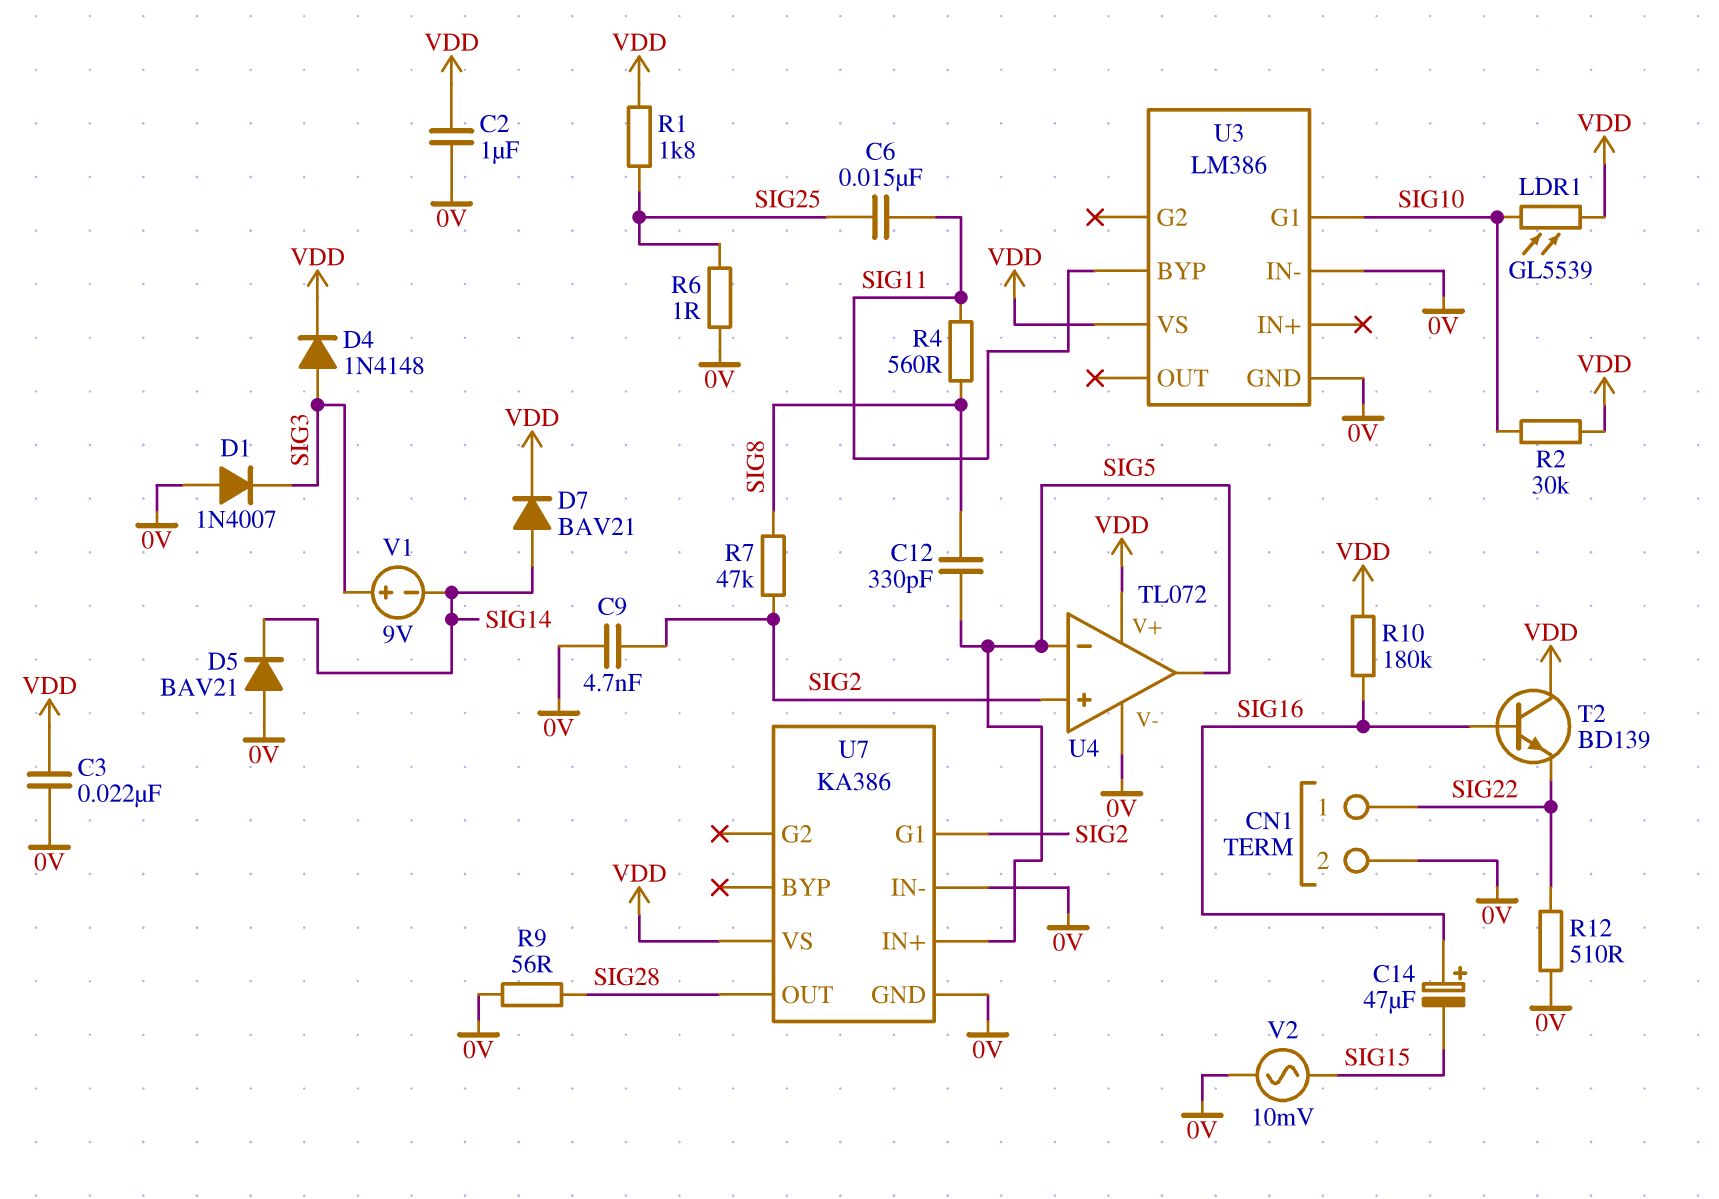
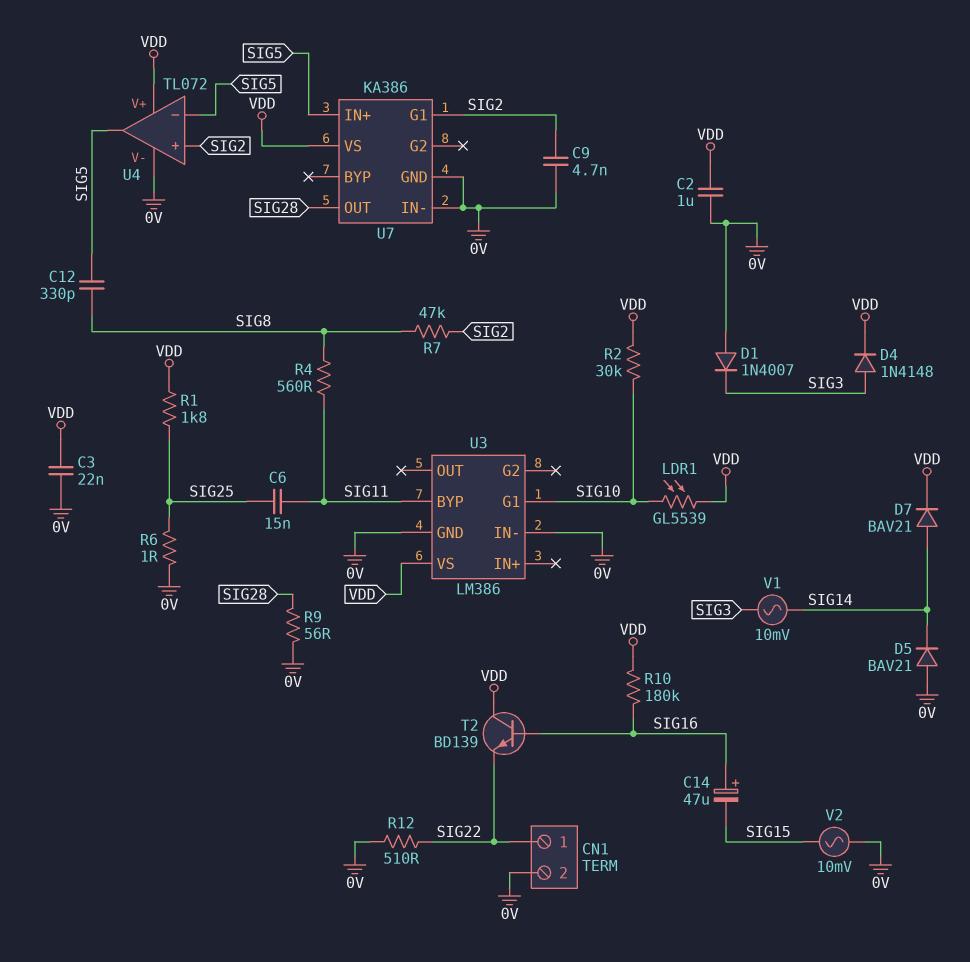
V1: 9V (plus SIG3, minus SIG14) -> AC 10mV (SIG3, SIG14)

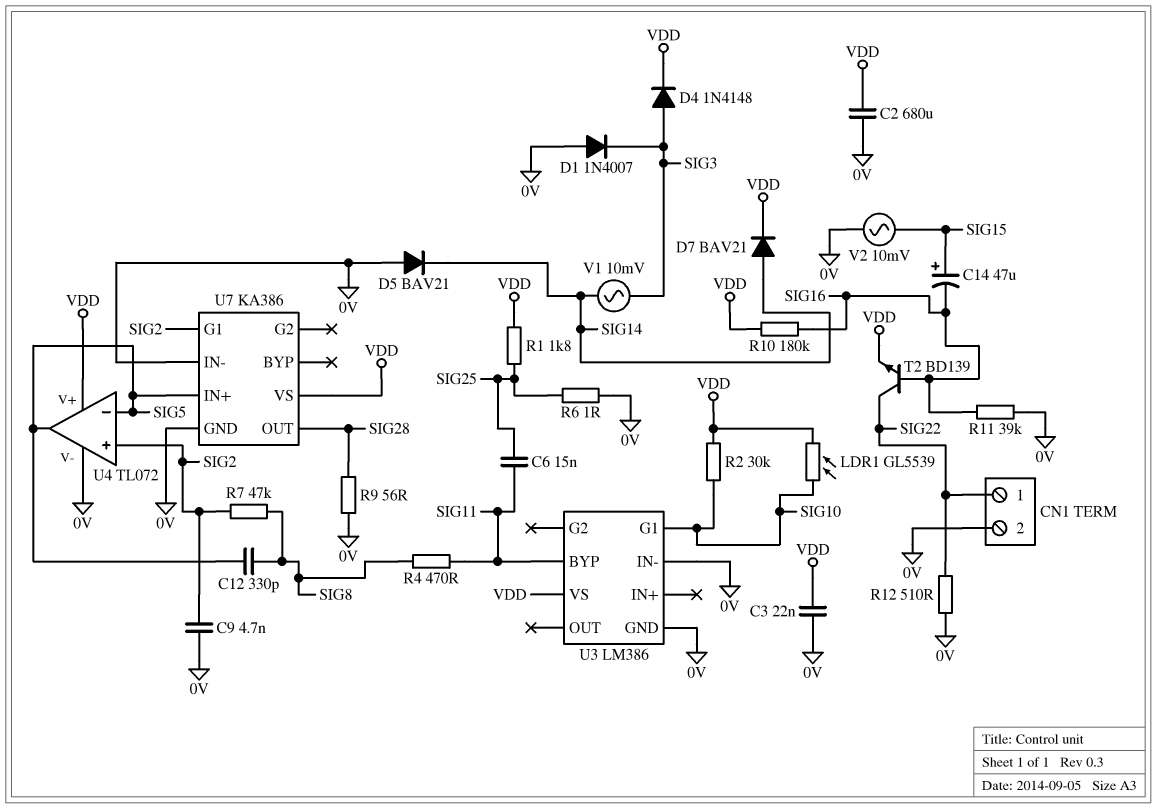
C2: 1uF (0V, VDD) -> 680uF (0V, VDD)
C14: 47uF (plus SIG16, minus SIG15) -> 47uF (plus SIG15, minus SIG16)
R4: 560 (SIG8, SIG11) -> 470 (SIG8, SIG11)
R11: none -> 39k (0V, SIG16)
T2: NPN BD139 (B SIG16, C VDD, E SIG22) -> NPN BD139 (B SIG16, C SIG22, E VDD)

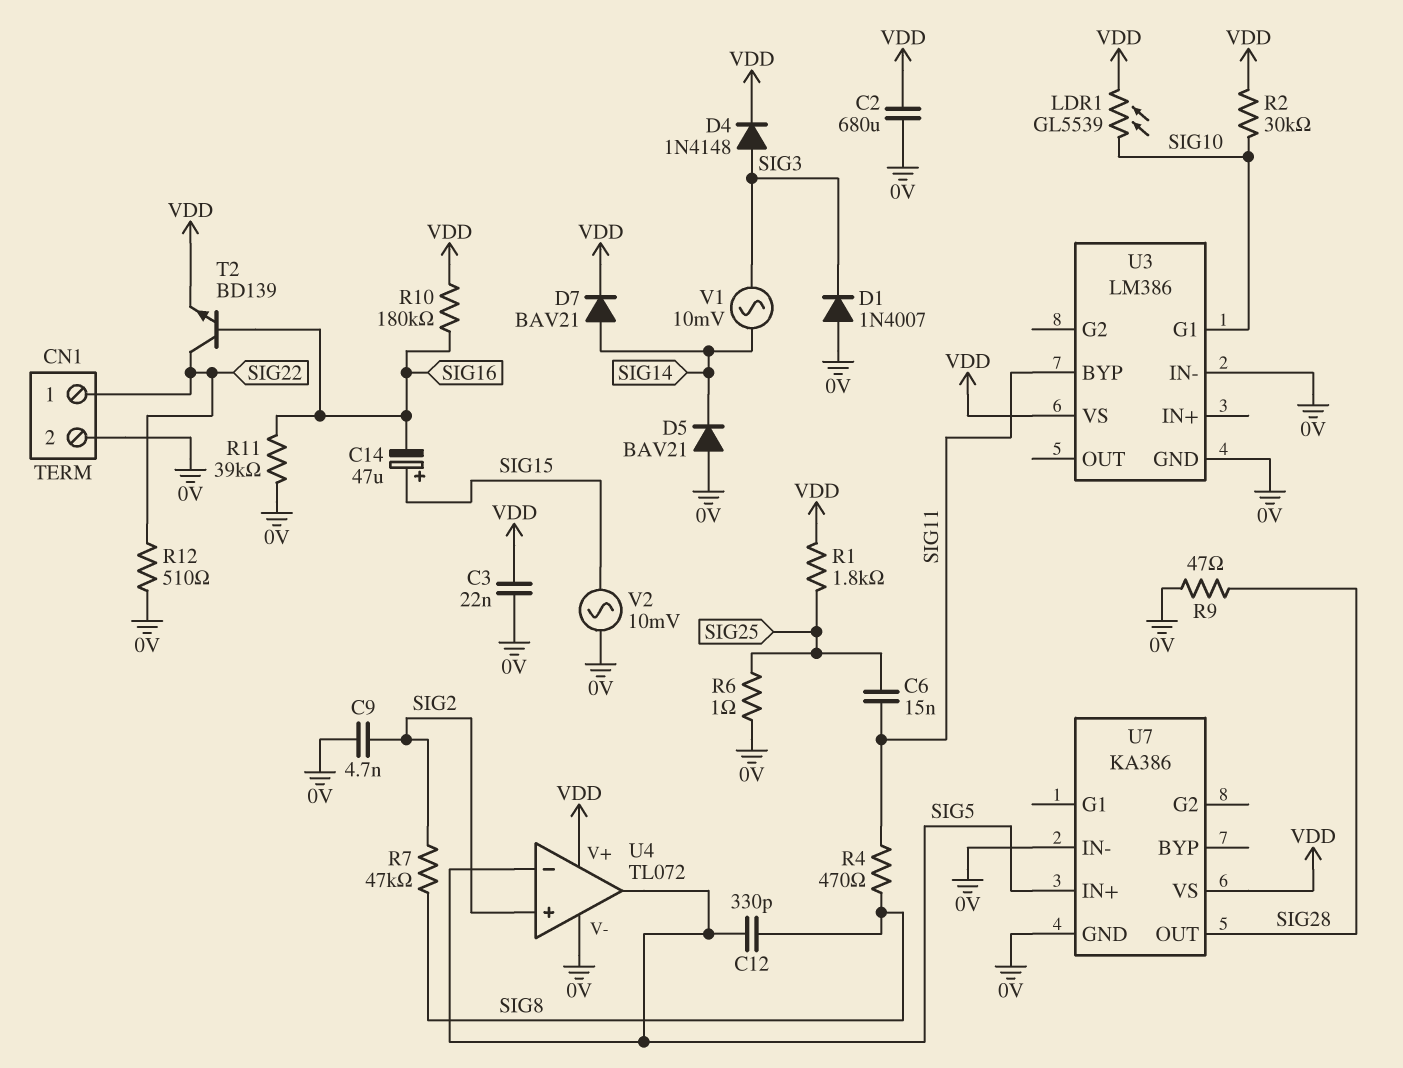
R9: 56 (0V, SIG28) -> 47 (0V, SIG28)
U7 pin G1: SIG2 -> none

